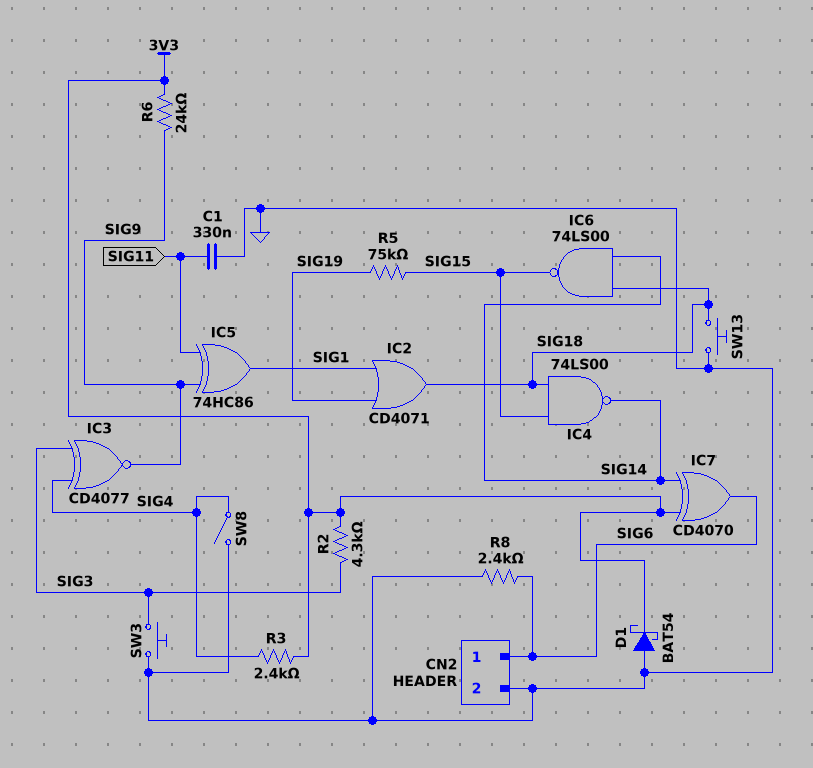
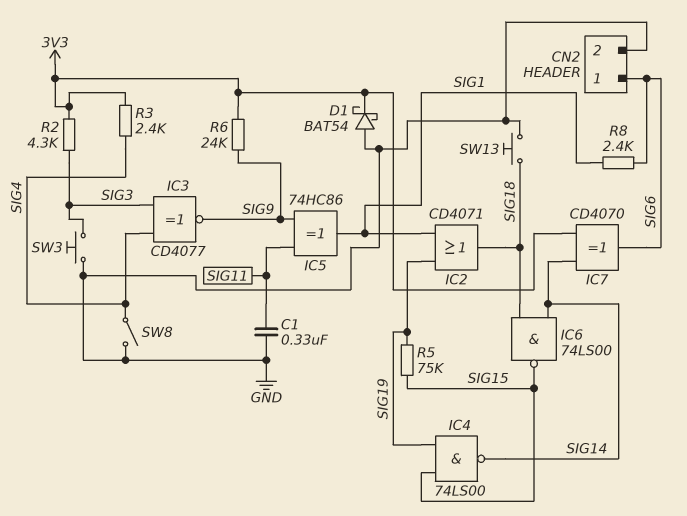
IC4: NAND 74LS00 (in SIG15, in SIG18, out SIG14) -> NAND 74LS00 (in SIG15, in SIG19, out SIG14)
R8: 2.4k (GND, SIG6) -> 2.4k (SIG1, SIG6)

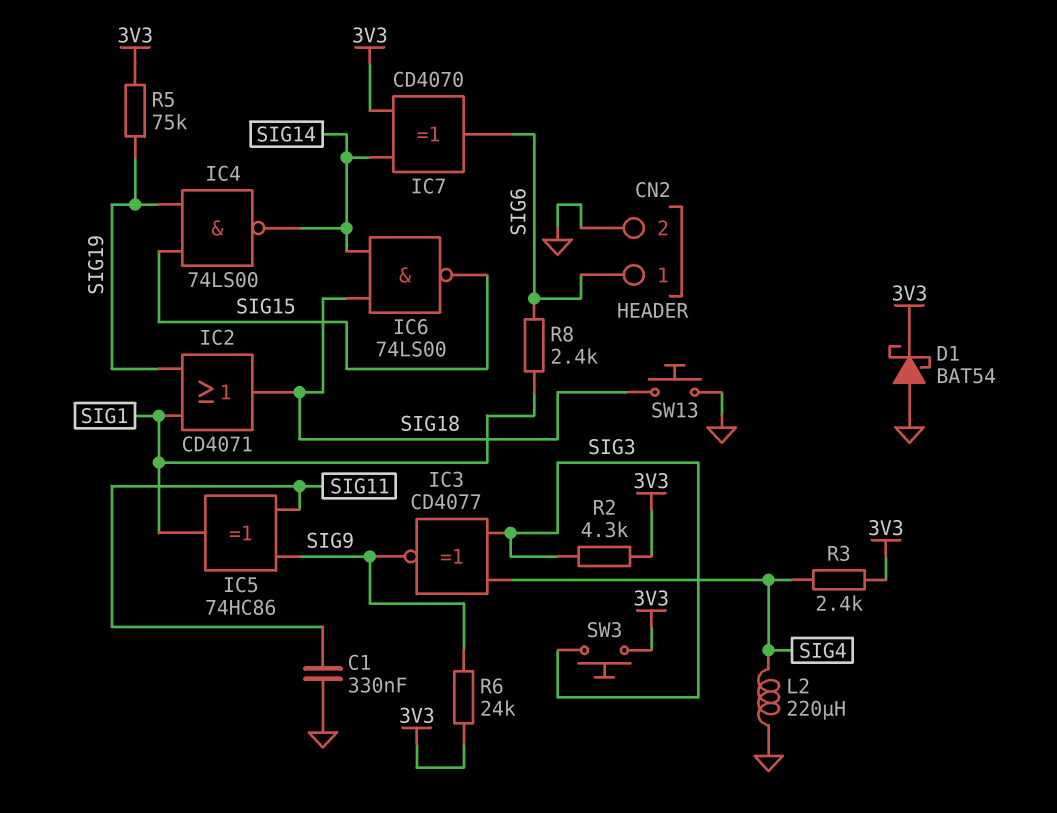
L2: none -> 220uH (GND, SIG4)
R5: 75k (SIG15, SIG19) -> 75k (3V3, SIG19)
SW3: button (GND, SIG3) -> button (3V3, SIG3)
SW8: switch (GND, SIG4) -> none

